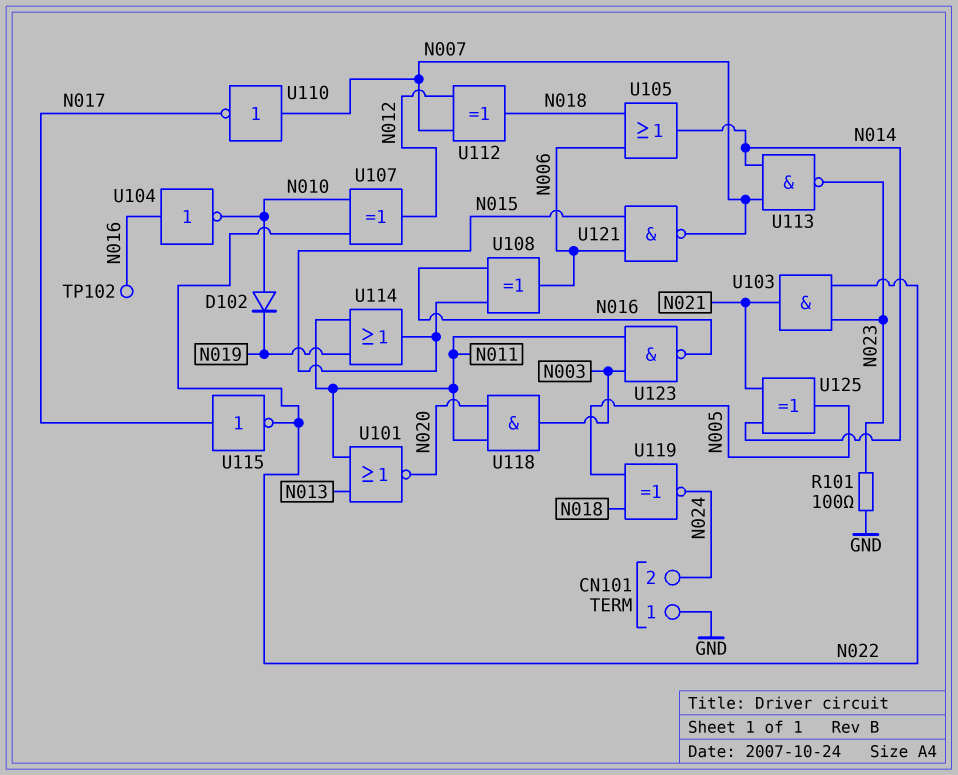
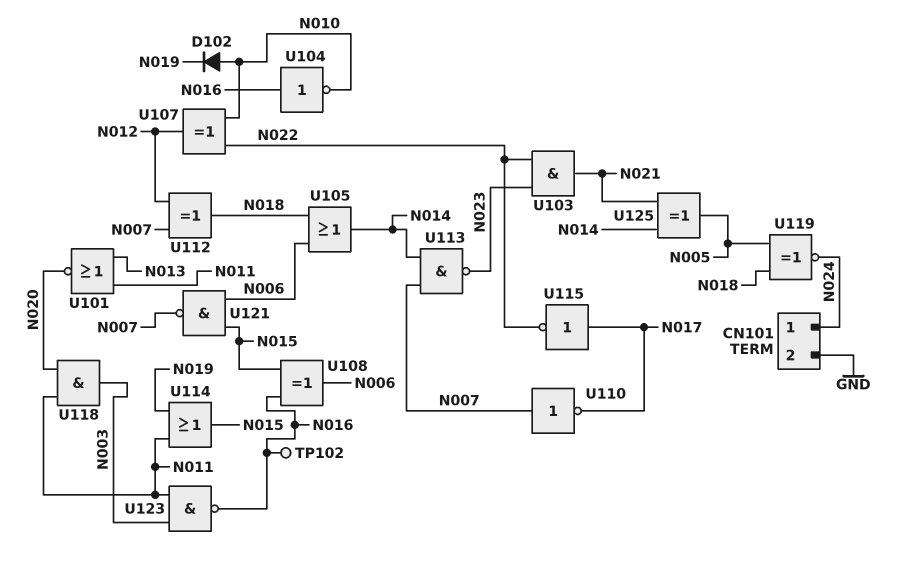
CN101 pin 1: GND -> N024
CN101 pin 2: N024 -> GND
R101: 100 (GND, N023) -> none

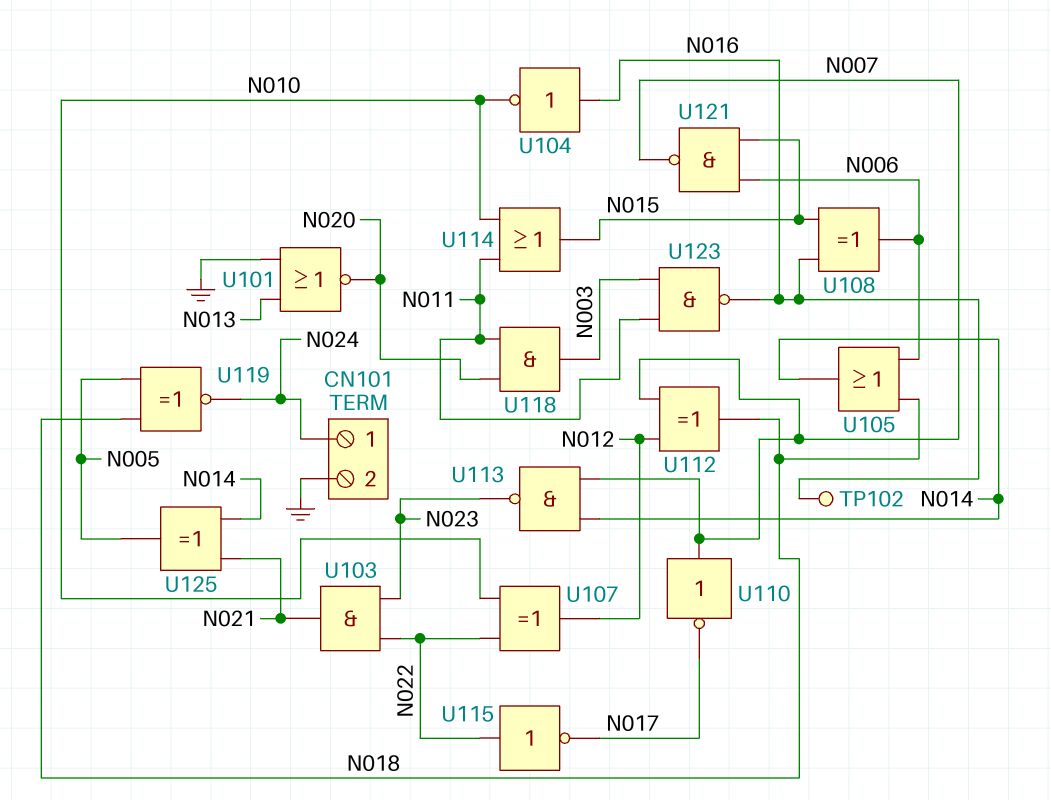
D102: diode (A N010, K N019) -> none
U101: NOR (in N011, in N013, out N020) -> NOR (in GND, in N013, out N020)
U114: OR (in N011, in N019, out N015) -> OR (in N010, in N011, out N015)
U115: NOT (in N017, out N022) -> NOT (in N022, out N017)

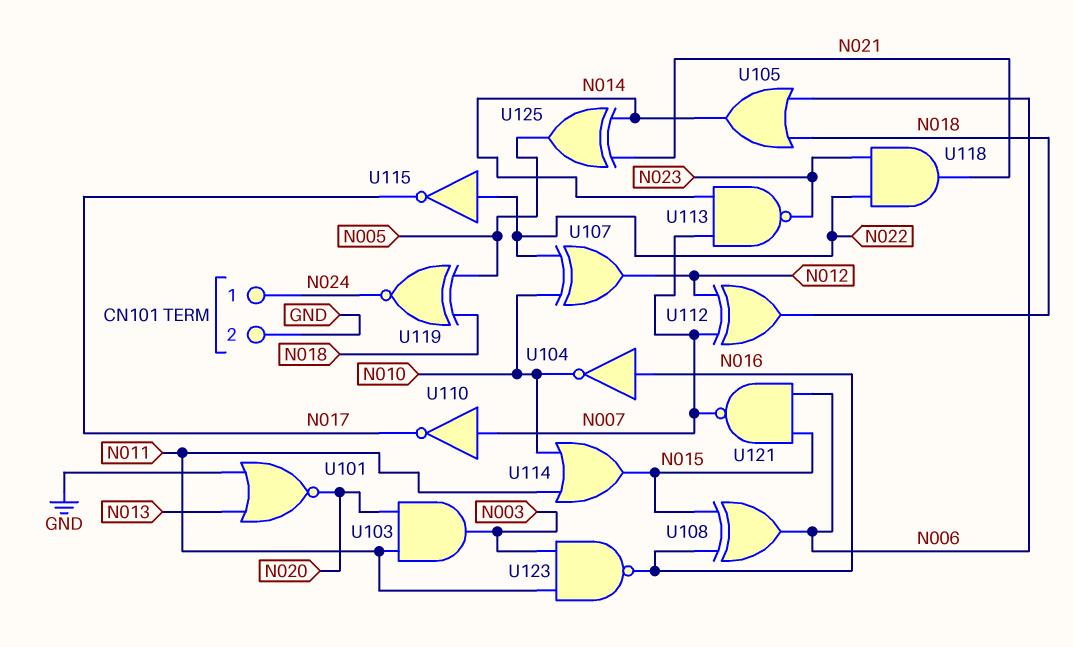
TP102: test point (N016) -> none
U103: AND (in N022, in N023, out N021) -> AND (in N011, in N020, out N003)
U118: AND (in N011, in N020, out N003) -> AND (in N022, in N023, out N021)

